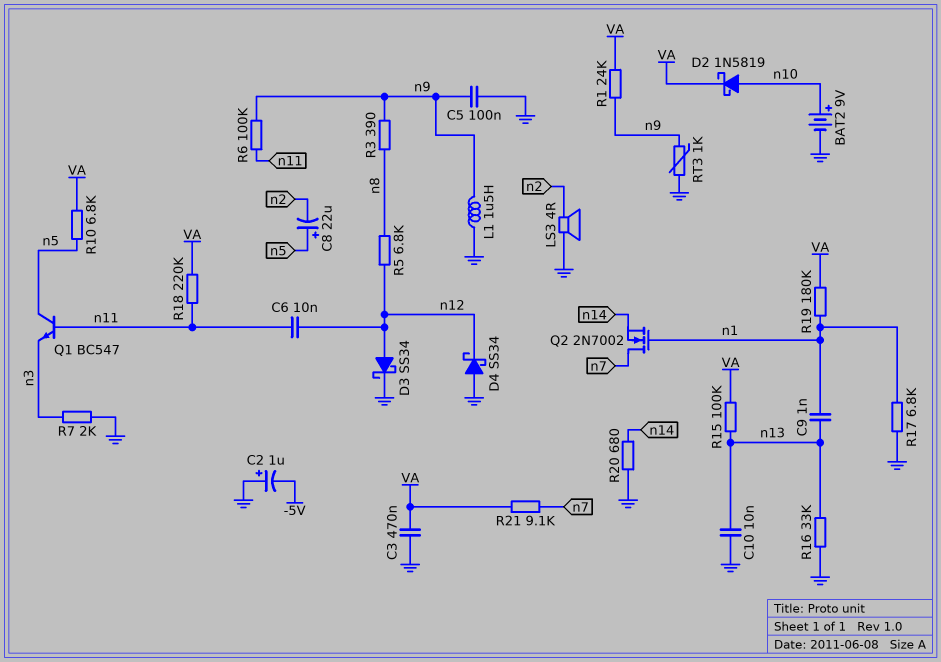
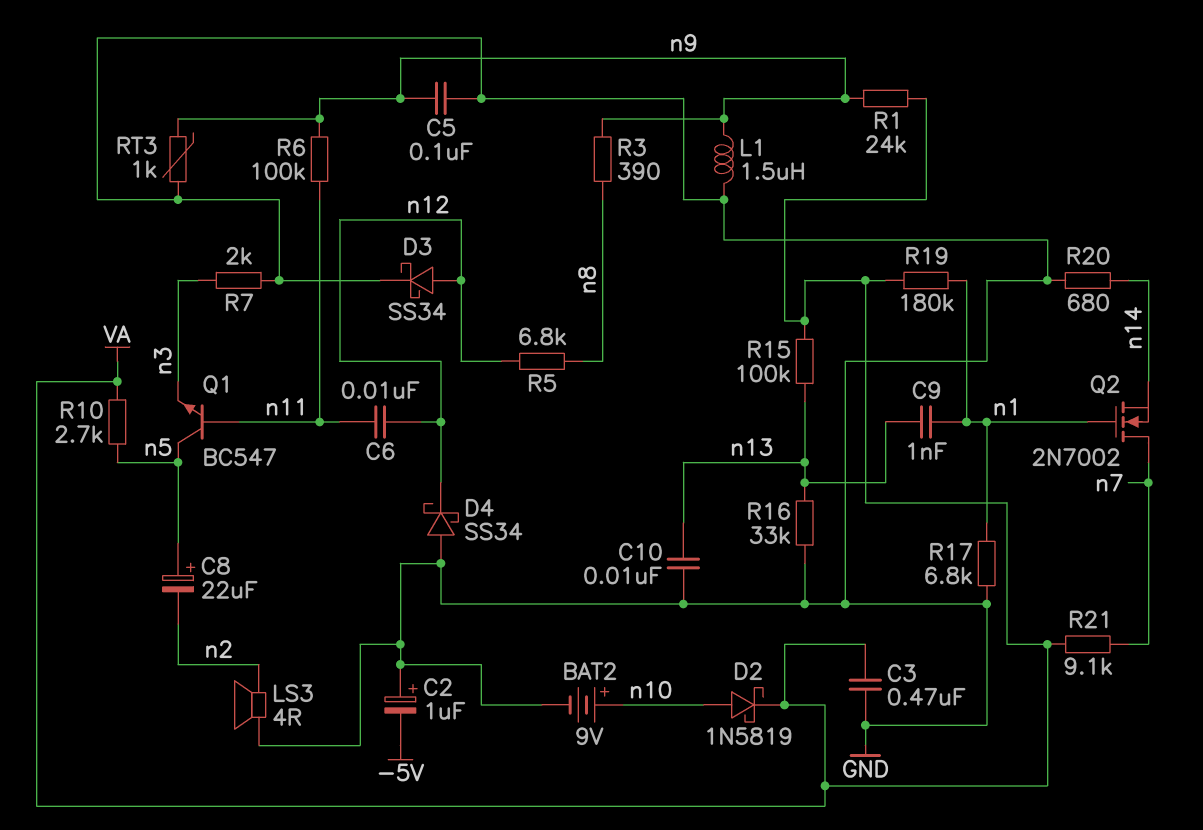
R10: 6.8k (VA, n5) -> 2.7k (VA, n5)
R18: 220k (VA, n11) -> none

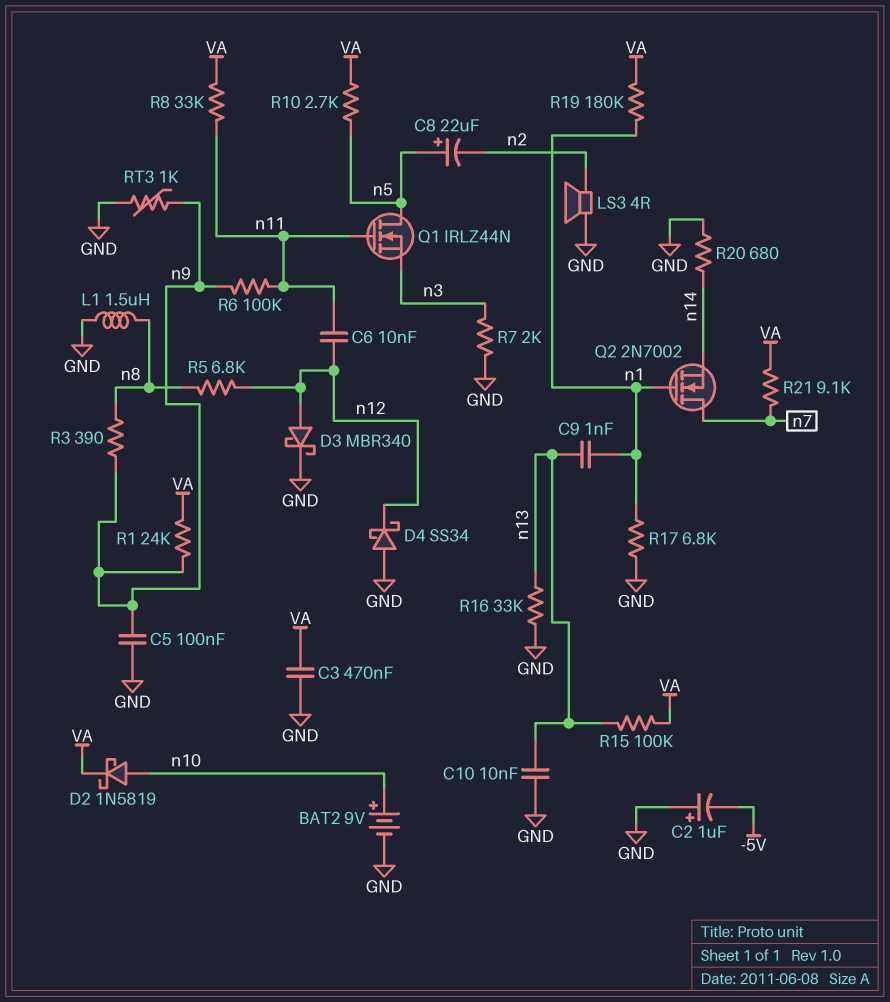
D3: schottky SS34 (A n12, K GND) -> schottky MBR340 (A n12, K GND)
L1: 1.5uH (GND, n9) -> 1.5uH (GND, n8)
Q1: NPN BC547 (B n11, C n5, E n3) -> NMOS IRLZ44N (G n11, D n5, S n3)
R8: none -> 33k (VA, n11)

